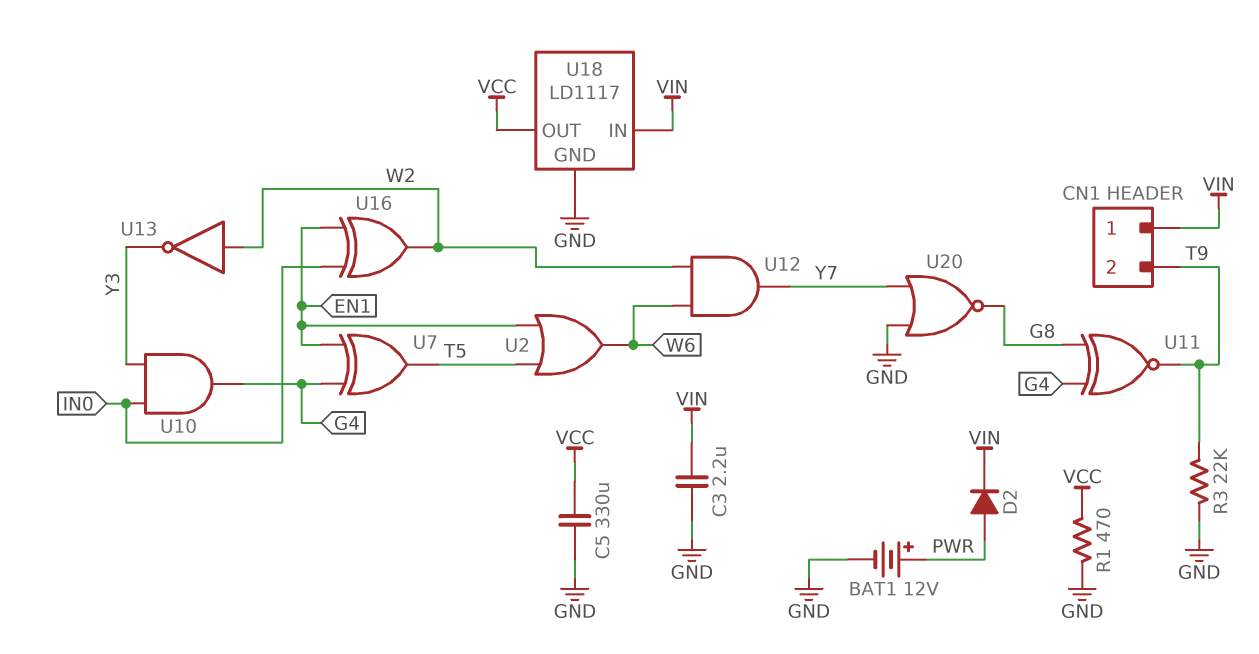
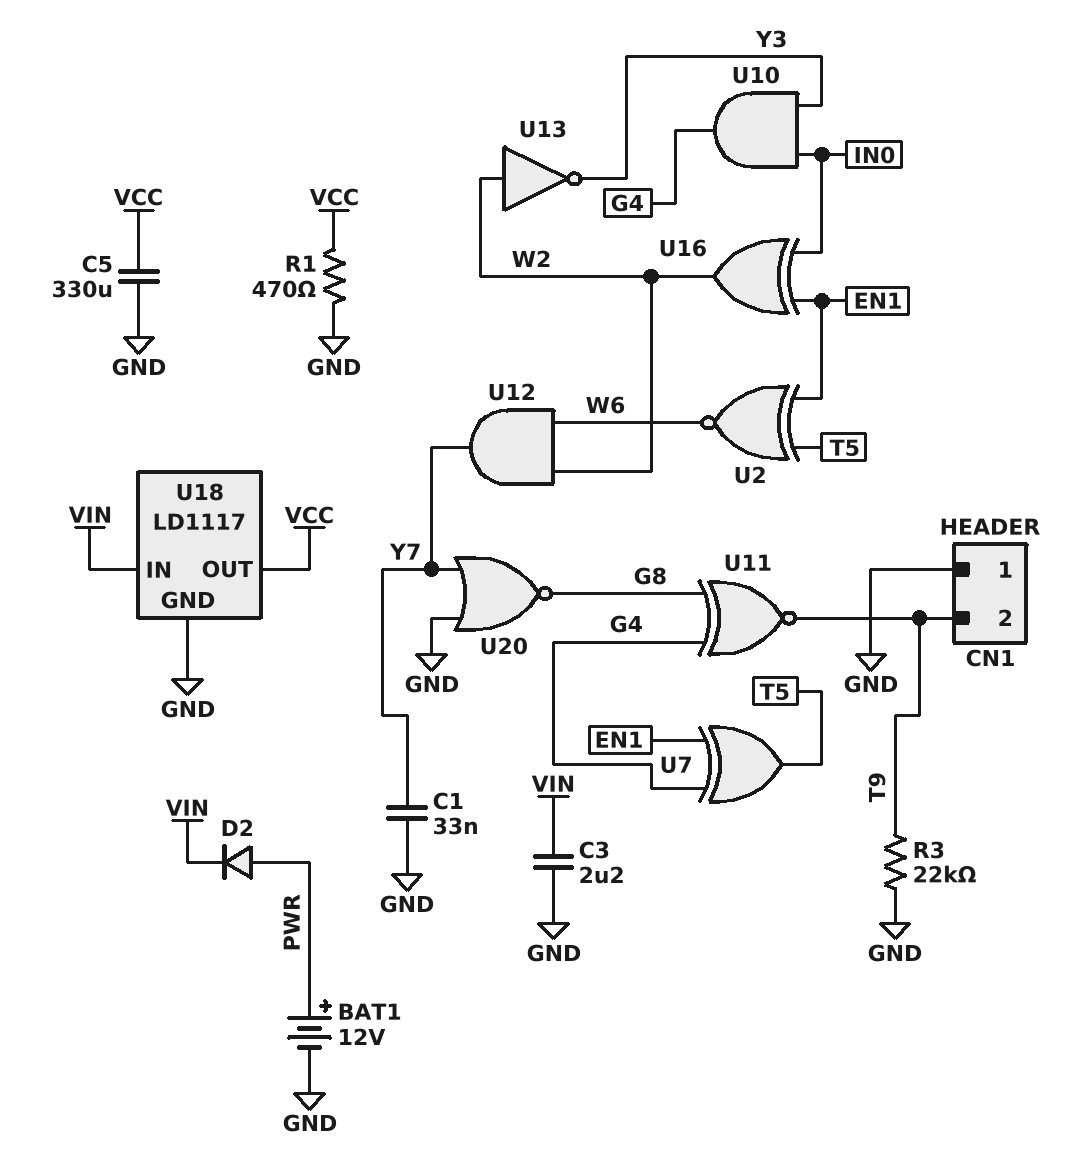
C1: none -> 33nF (GND, Y7)
CN1 pin 1: VIN -> GND
U2: OR (in EN1, in T5, out W6) -> XNOR (in EN1, in T5, out W6)

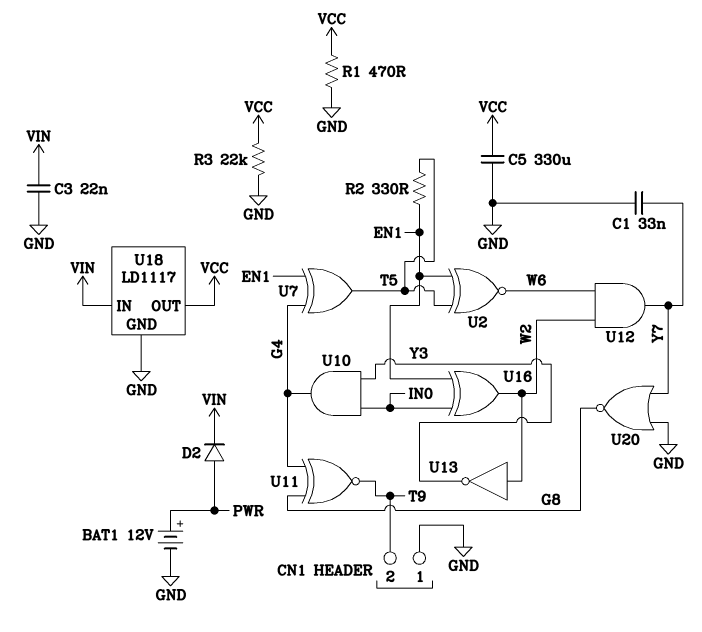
C3: 2.2uF (GND, VIN) -> 22nF (GND, VIN)
R2: none -> 330 (EN1, T5)
R3: 22k (GND, T9) -> 22k (GND, VCC)

